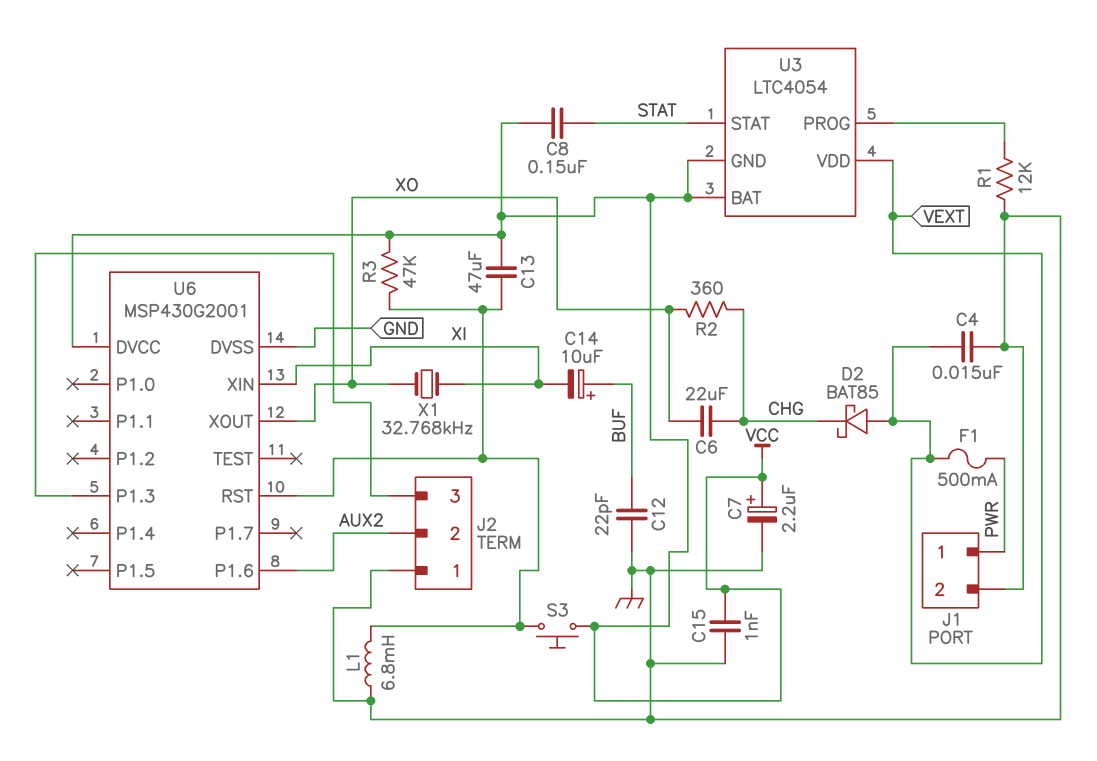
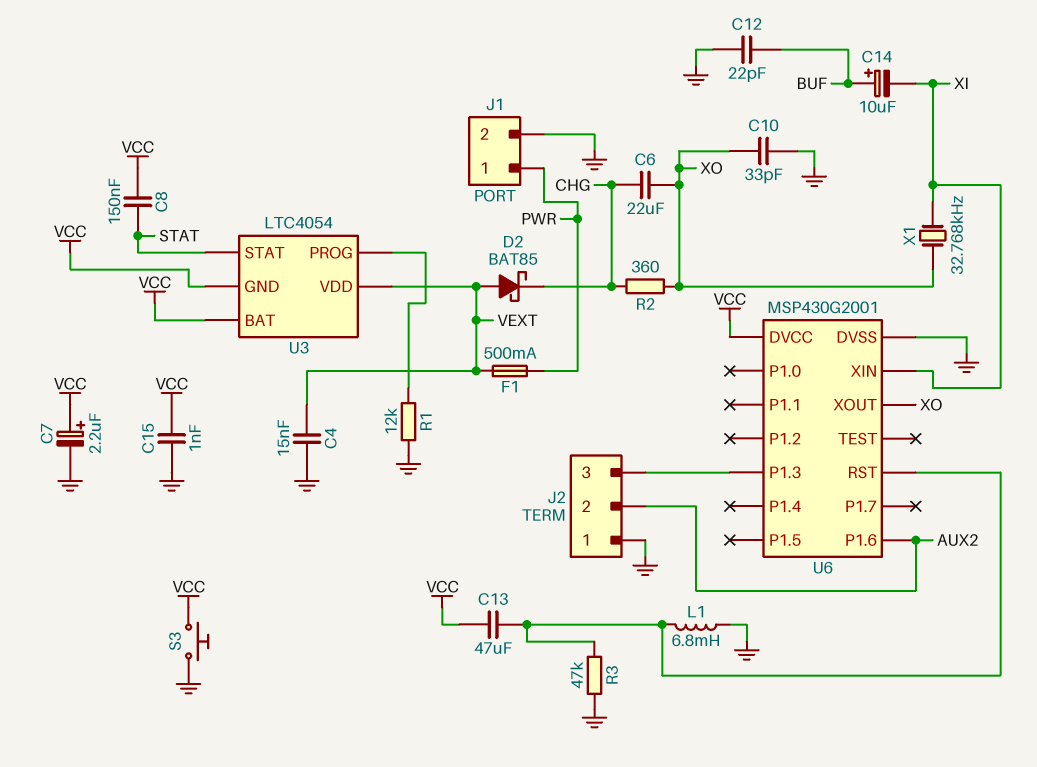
C10: none -> 33pF (GND, XO)
R3: 47k (U6/RST, VCC) -> 47k (GND, U6/RST)
S3: button (U6/RST, VCC) -> button (GND, VCC)

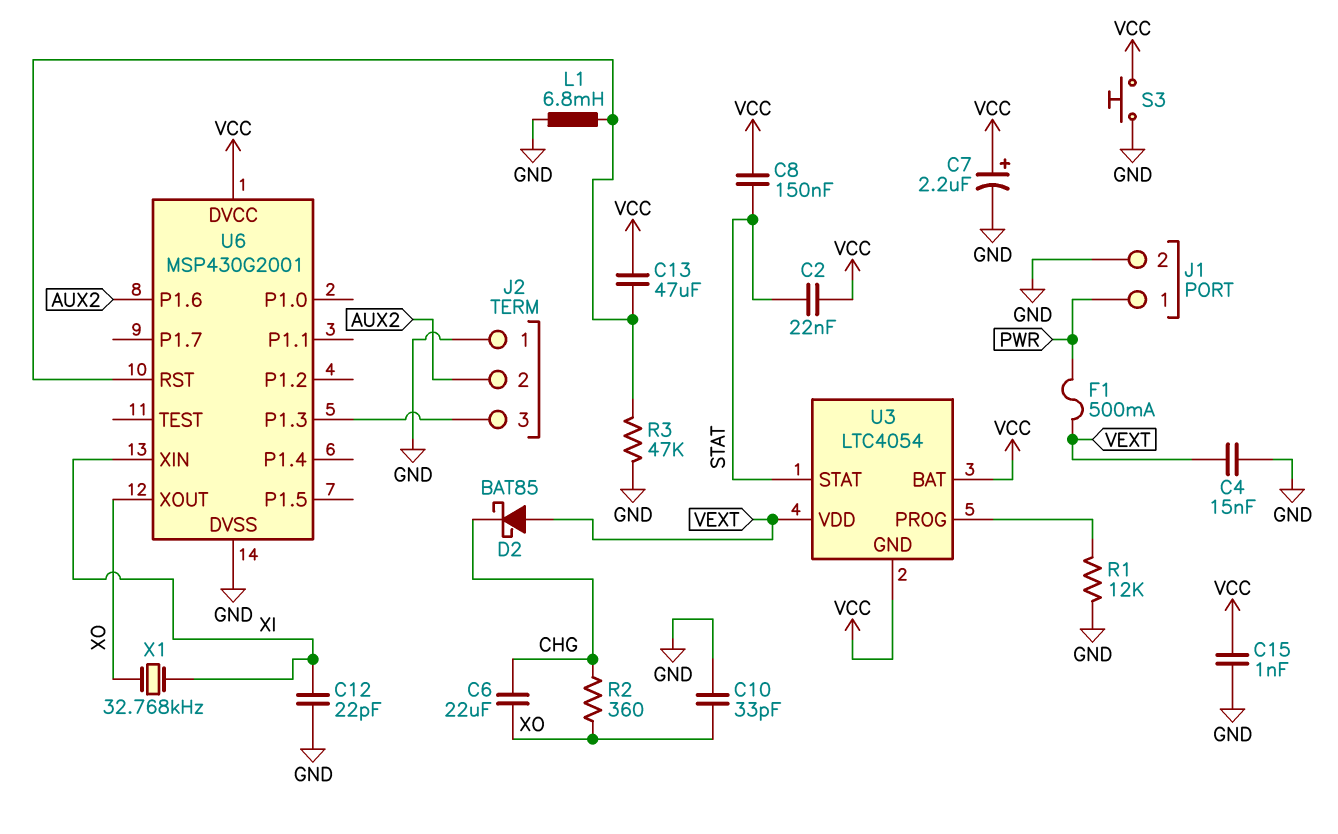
C2: none -> 22nF (STAT, VCC)
C12: 22pF (BUF, GND) -> 22pF (GND, XI)
C14: 10uF (plus BUF, minus XI) -> none

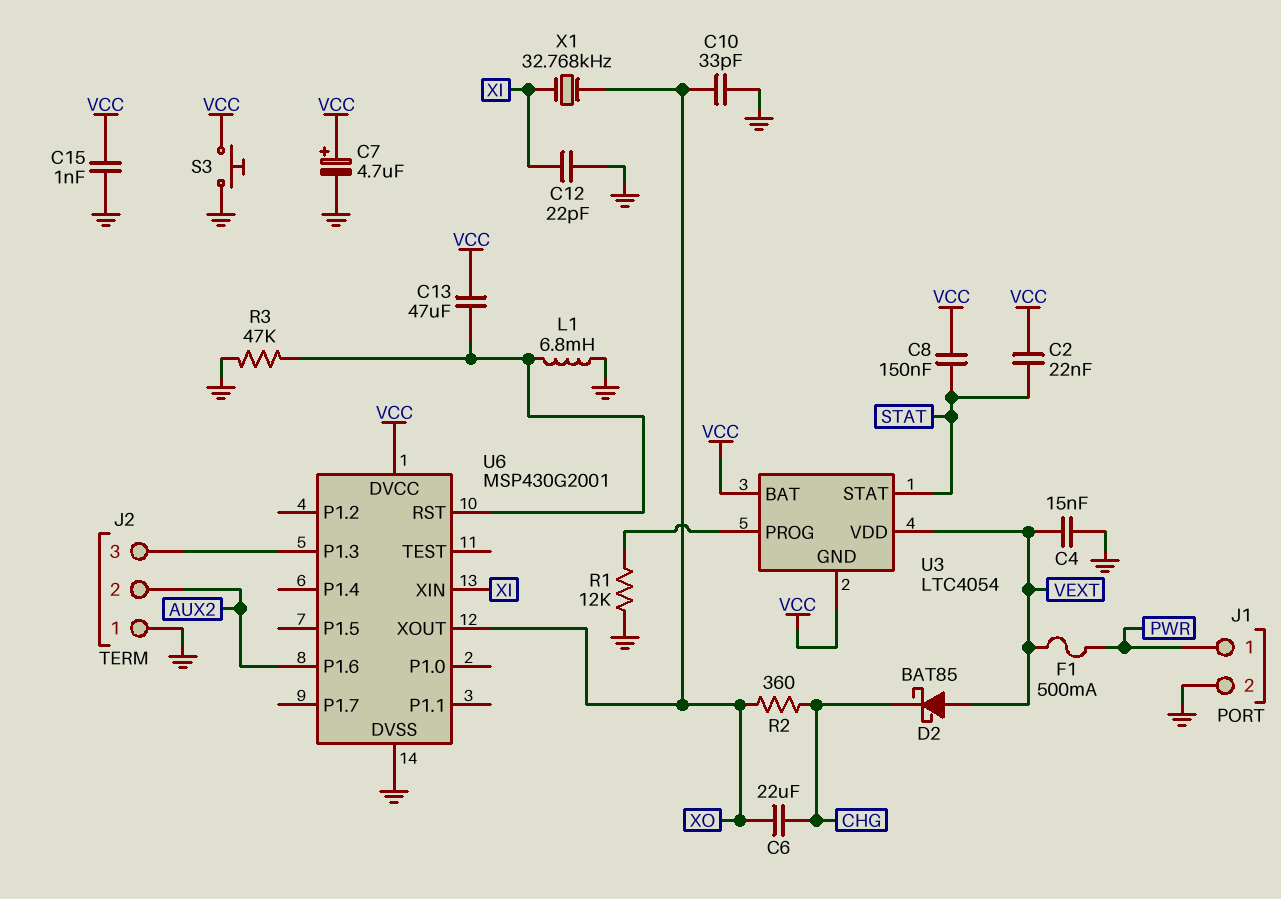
C7: 2.2uF (plus VCC, minus GND) -> 4.7uF (plus VCC, minus GND)

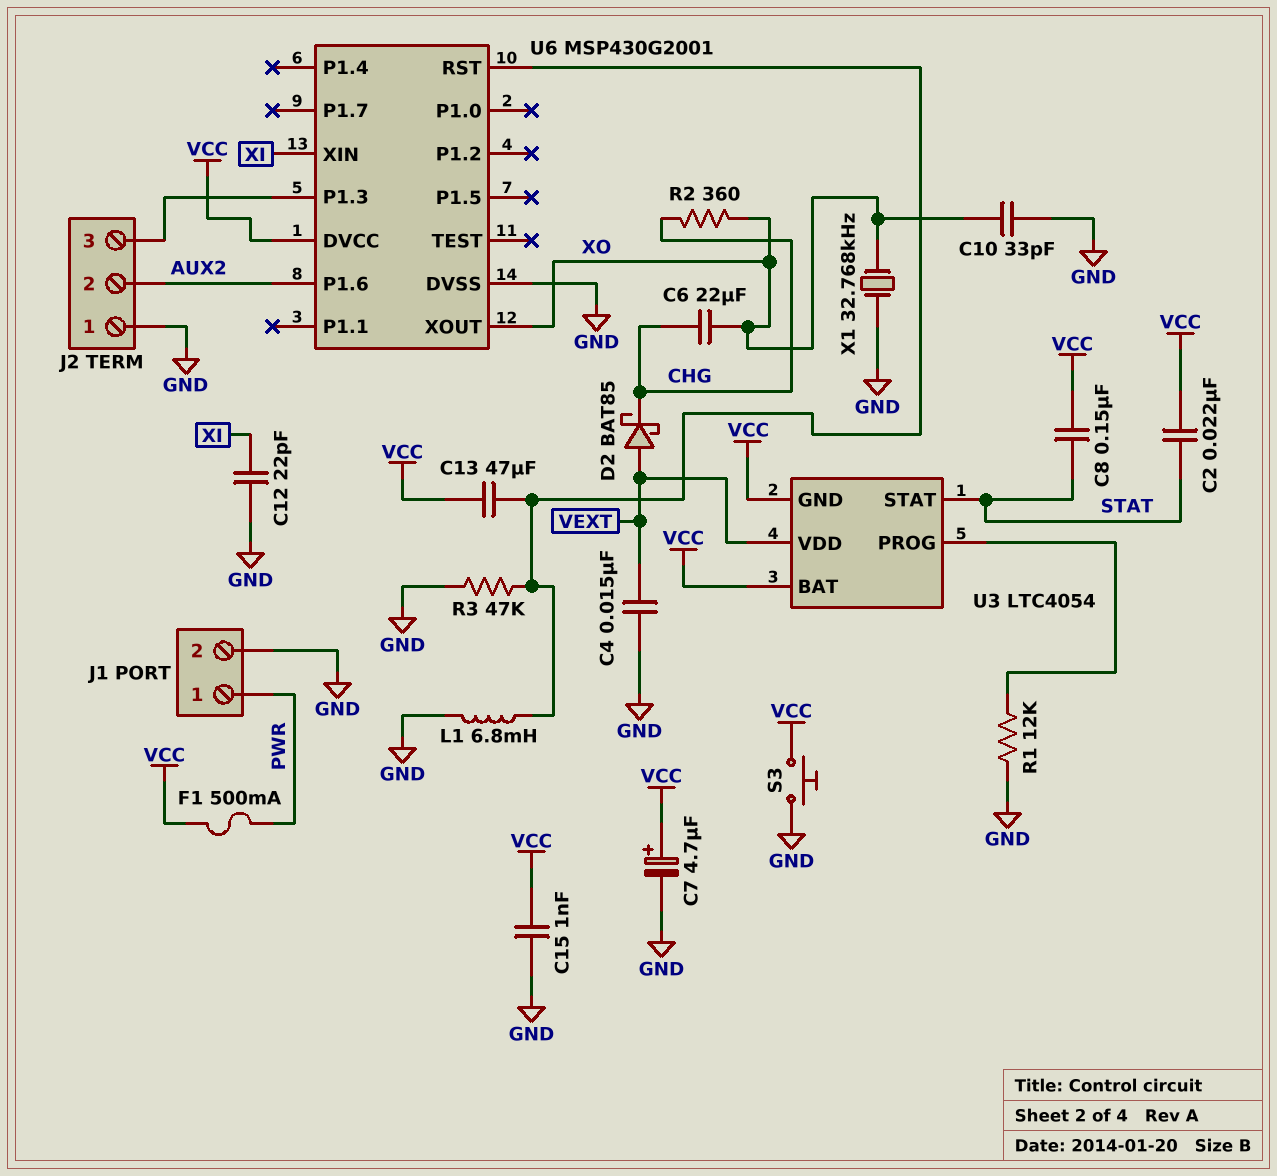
F1: 500mA (PWR, VEXT) -> 500mA (PWR, VCC)
X1: 32.768kHz (XI, XO) -> 32.768kHz (GND, XO)

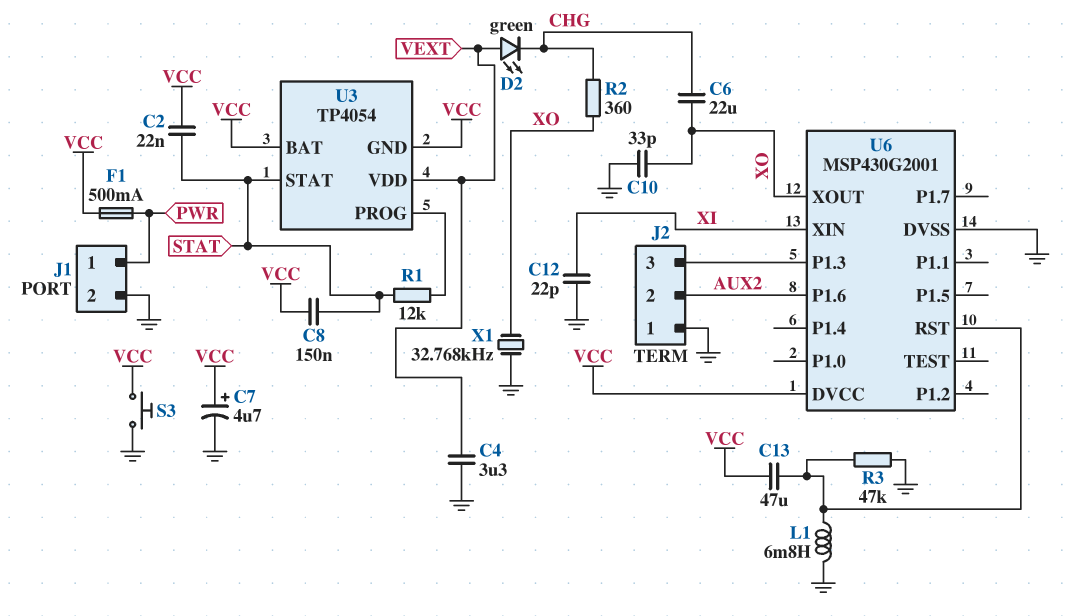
C4: 15nF (GND, VEXT) -> 3.3uF (GND, VEXT)
C15: 1nF (GND, VCC) -> none
D2: schottky BAT85 (A VEXT, K CHG) -> LED green (A VEXT, K CHG)
R1: 12k (GND, U3/PROG) -> 12k (STAT, U3/PROG)
U3: LTC4054 -> TP4054

